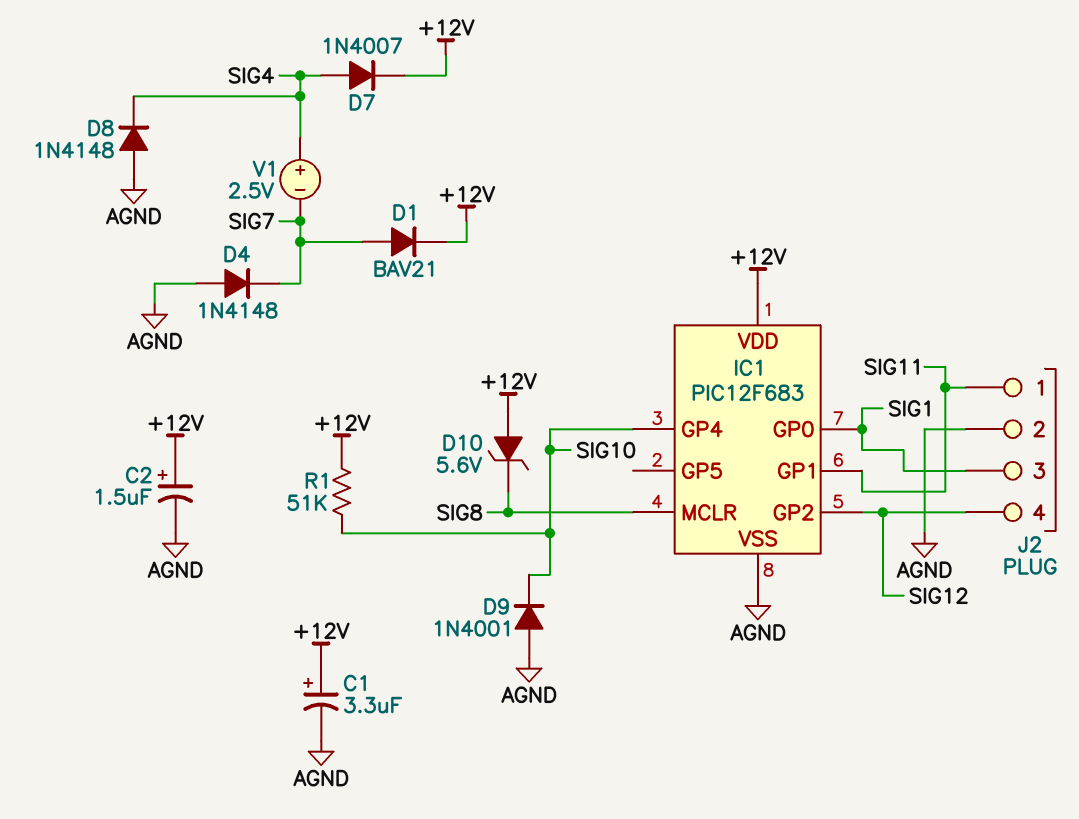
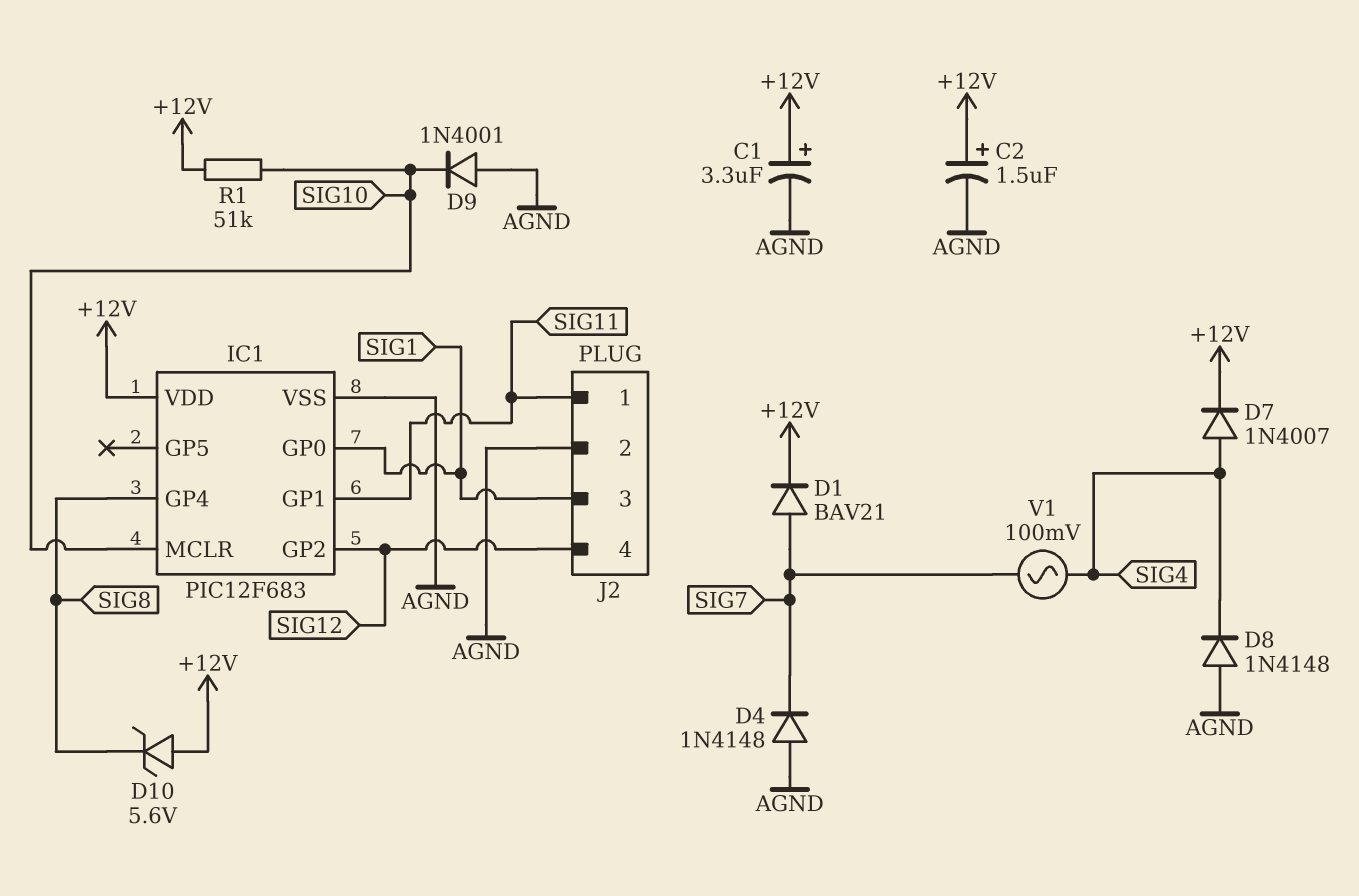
IC1 pin GP4: SIG10 -> SIG8
IC1 pin MCLR: SIG8 -> SIG10
V1: 2.5V (plus SIG4, minus SIG7) -> AC 100mV (SIG4, SIG7)

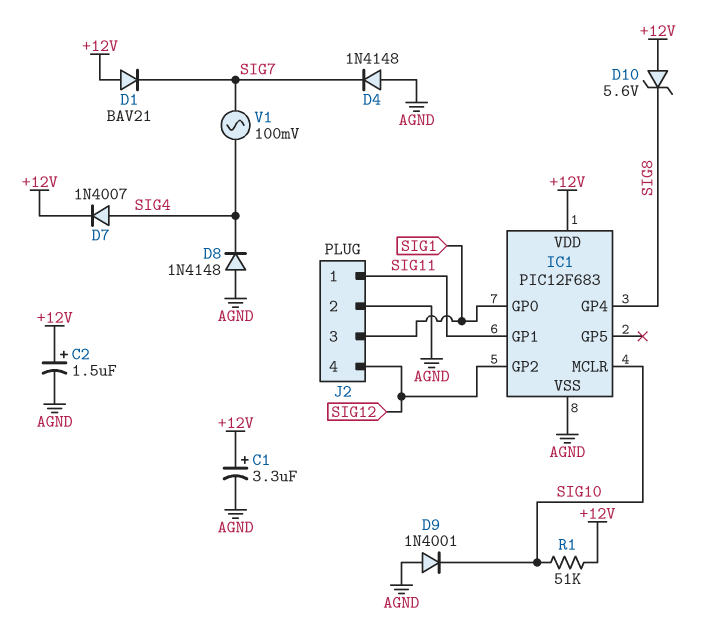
D1: diode BAV21 (A SIG7, K +12V) -> diode BAV21 (A +12V, K SIG7)

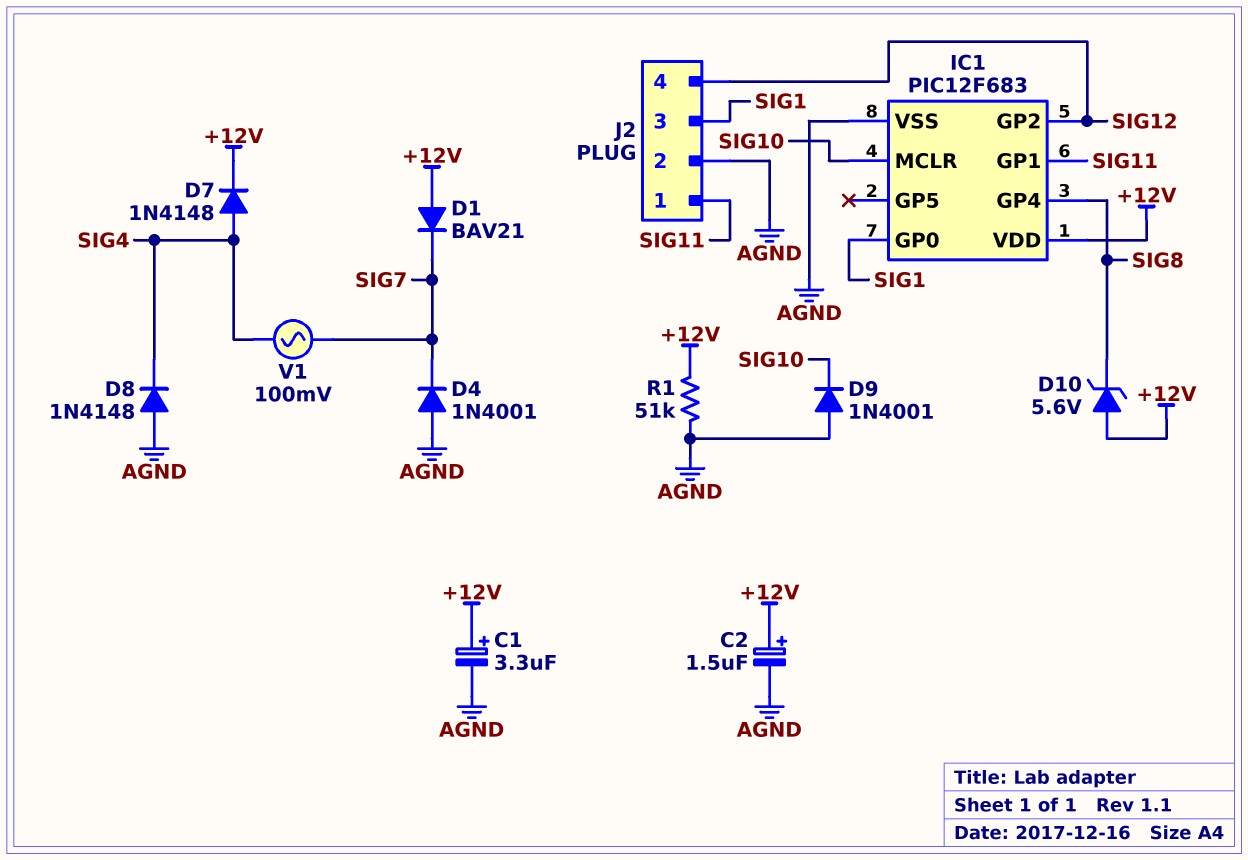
D4: diode 1N4148 (A AGND, K SIG7) -> diode 1N4001 (A AGND, K SIG7)
D7: diode 1N4007 (A SIG4, K +12V) -> diode 1N4148 (A SIG4, K +12V)
R1: 51k (+12V, SIG10) -> 51k (+12V, AGND)

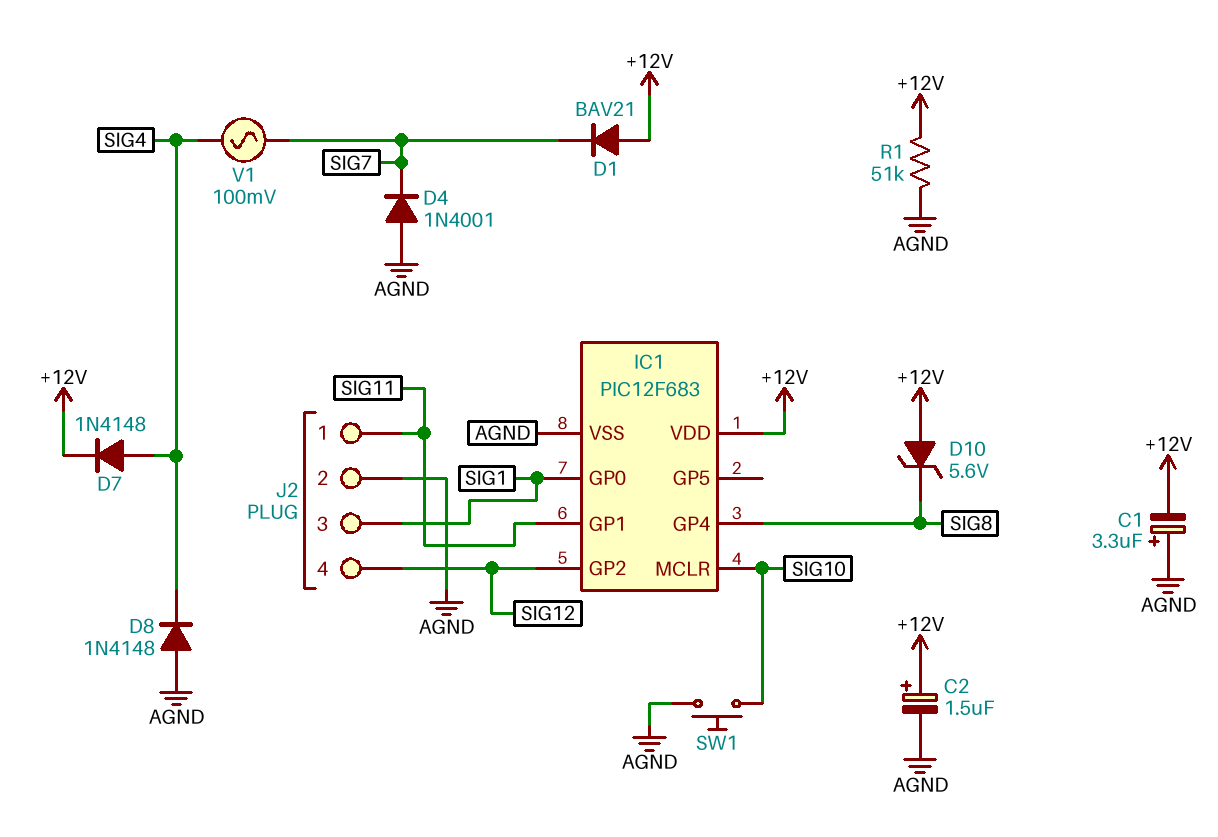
C1: 3.3uF (plus +12V, minus AGND) -> 3.3uF (plus AGND, minus +12V)
D9: diode 1N4001 (A AGND, K SIG10) -> none
SW1: none -> button (AGND, SIG10)

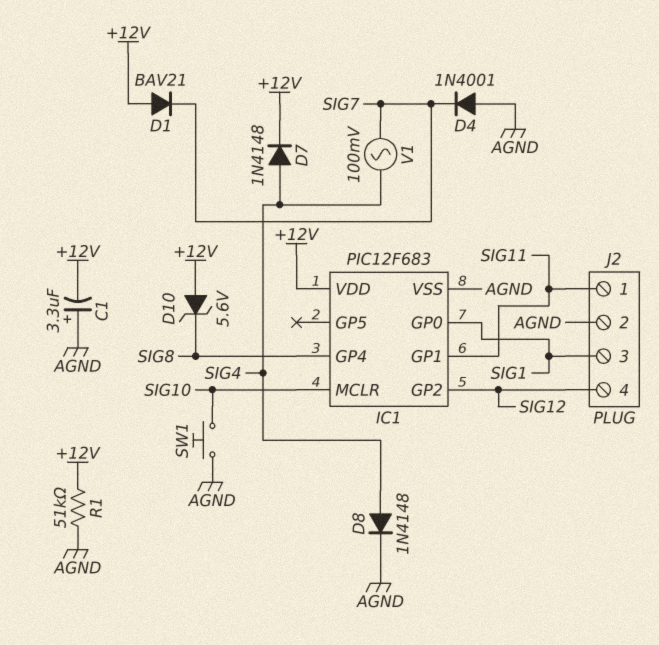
C2: 1.5uF (plus +12V, minus AGND) -> none
D8: diode 1N4148 (A AGND, K SIG4) -> diode 1N4148 (A SIG4, K AGND)

